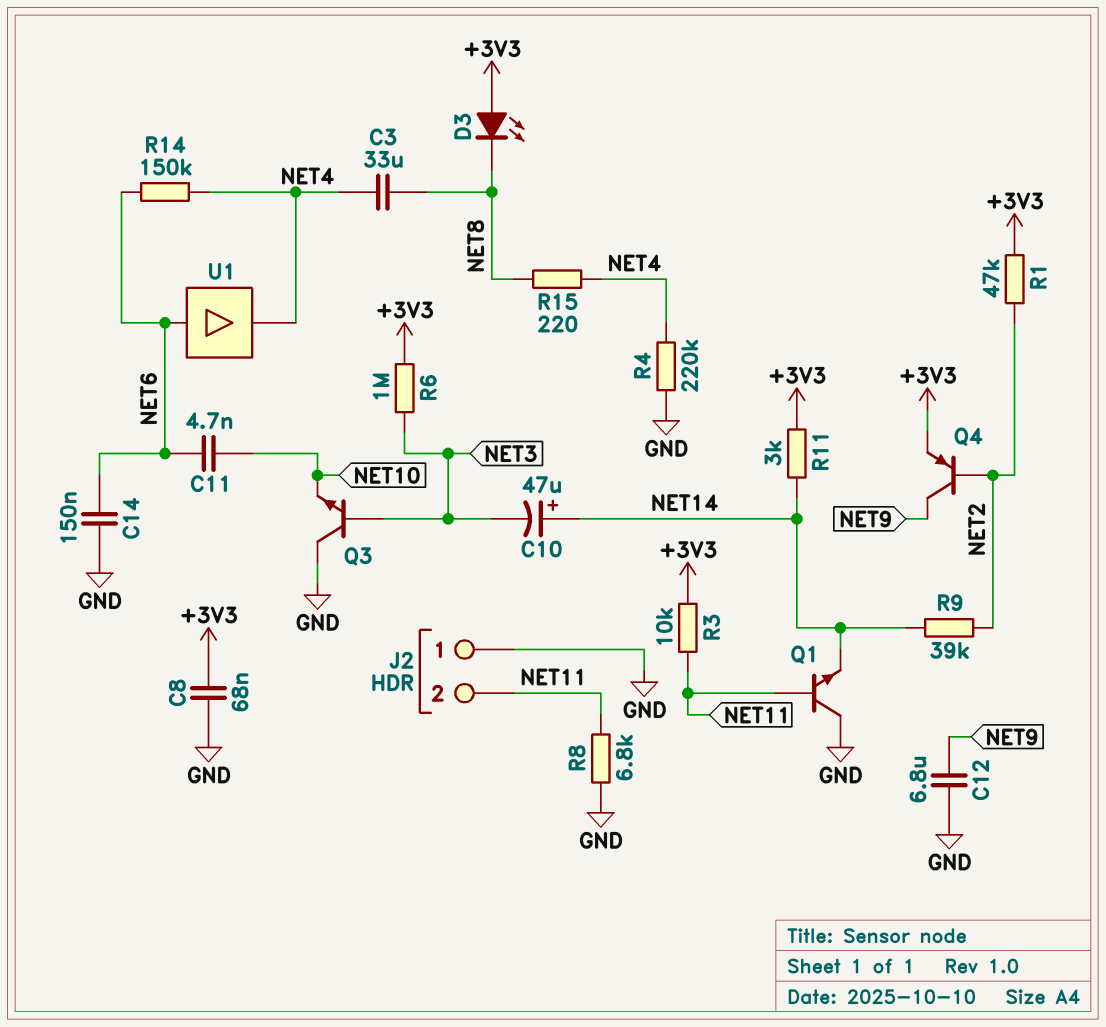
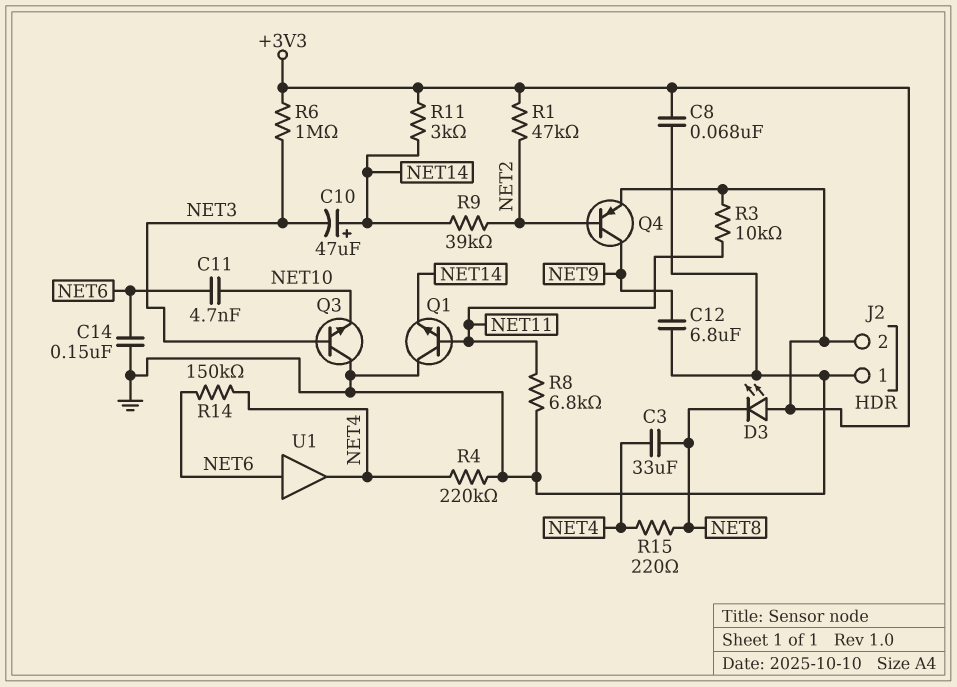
J2 pin 2: NET11 -> +3V3

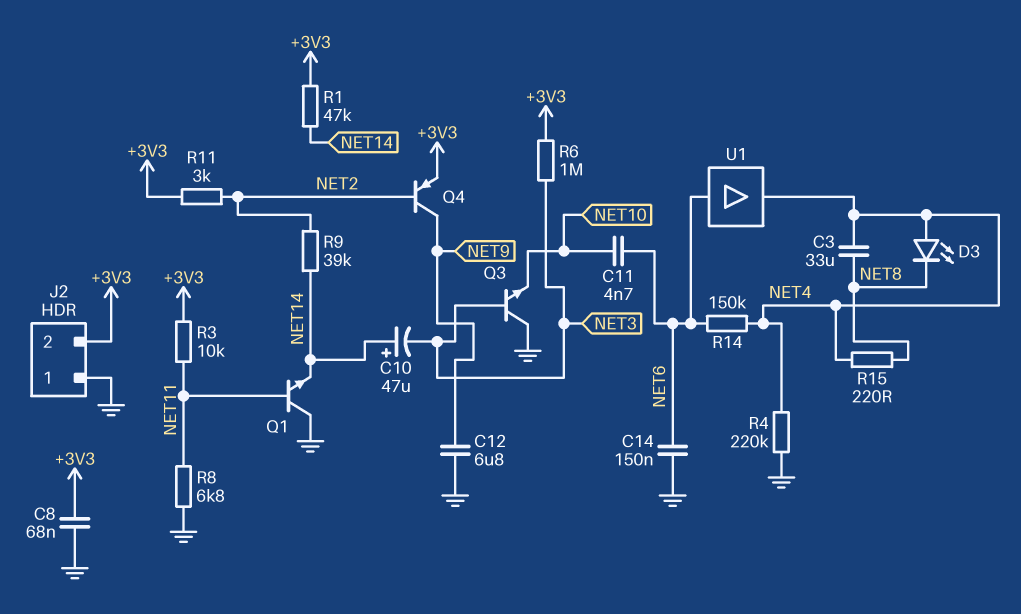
D3: LED (A +3V3, K NET8) -> LED (A NET4, K NET8)
R1: 47k (+3V3, NET2) -> 47k (+3V3, NET14)
R11: 3k (+3V3, NET14) -> 3k (+3V3, NET2)

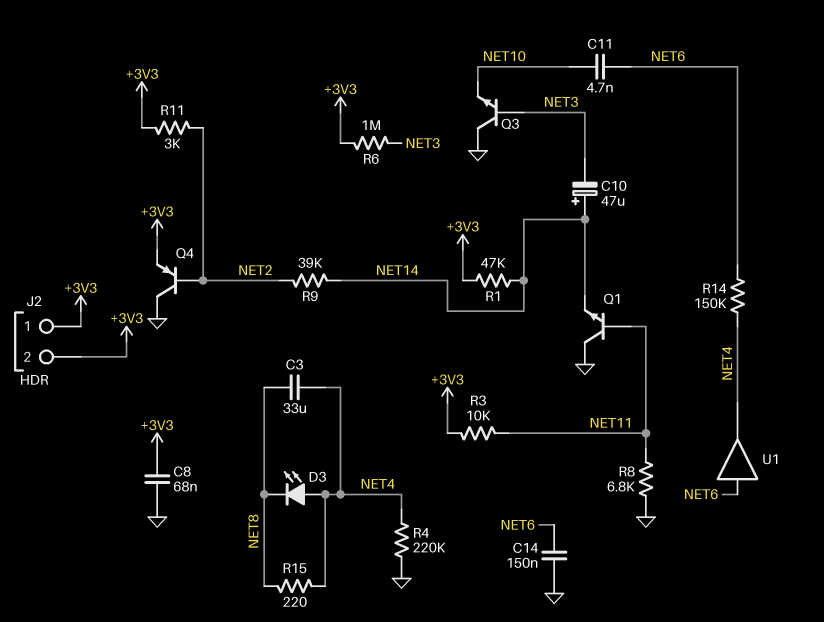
C12: 6.8uF (GND, NET9) -> none
J2 pin 1: GND -> +3V3
Q4: PNP (B NET2, C NET9, E +3V3) -> PNP (B NET2, C GND, E +3V3)

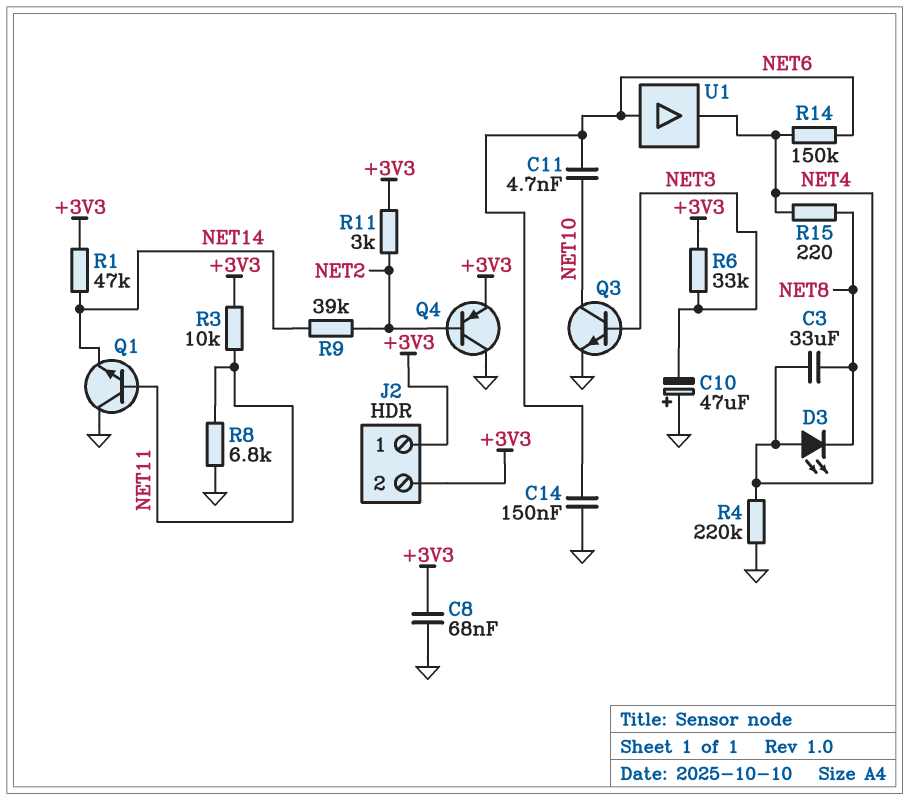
C10: 47uF (plus NET14, minus NET3) -> 47uF (plus GND, minus NET3)
Q3: NPN (B NET3, C GND, E NET10) -> NPN (B NET3, C NET10, E GND)
R6: 1M (+3V3, NET3) -> 33k (+3V3, NET3)

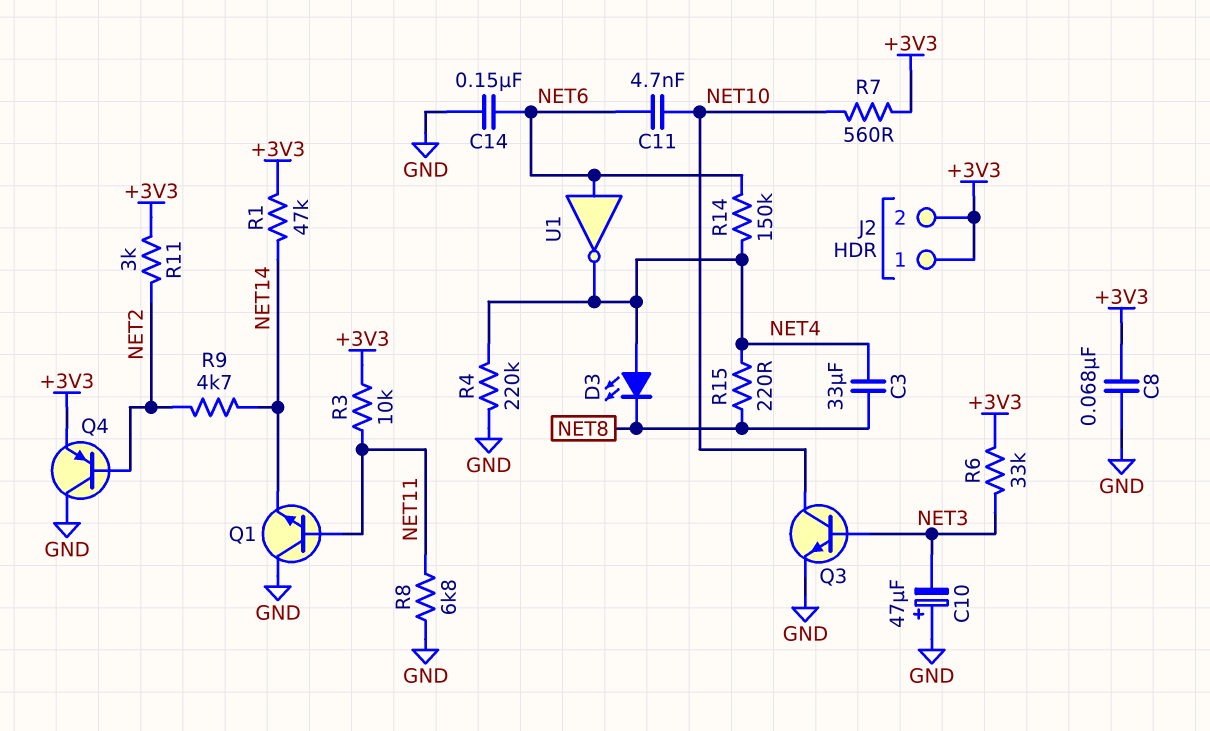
R7: none -> 560 (+3V3, NET10)
R9: 39k (NET2, NET14) -> 4.7k (NET2, NET14)
U1: buffer (in NET6, out NET4) -> NOT (in NET6, out NET4)

